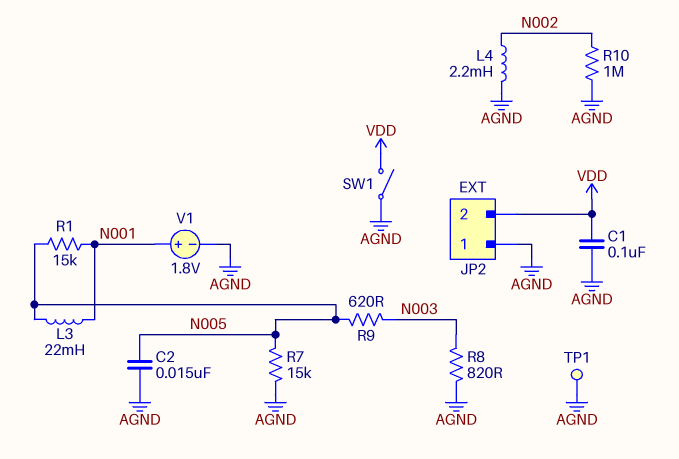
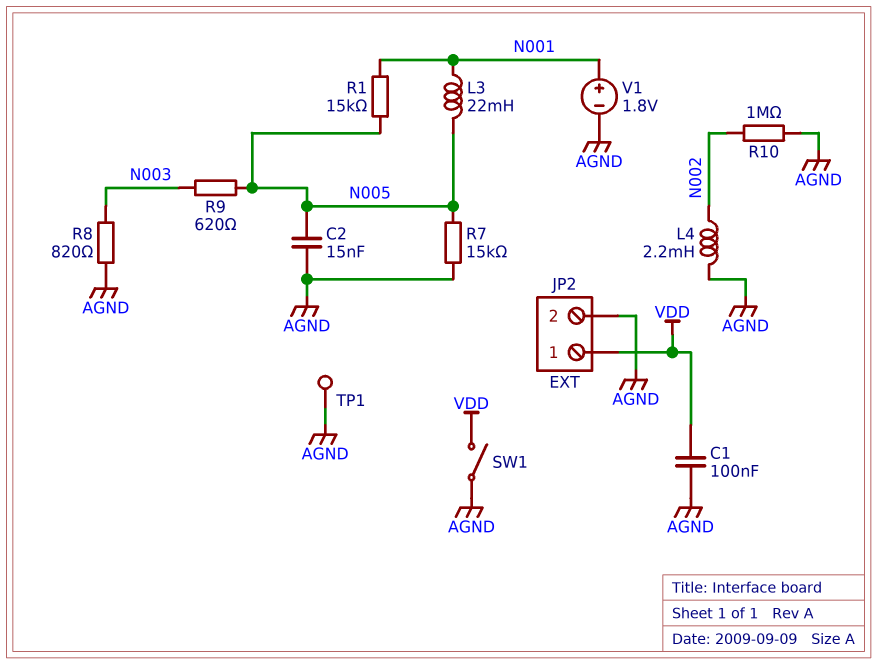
JP2 pin 1: AGND -> VDD
JP2 pin 2: VDD -> AGND

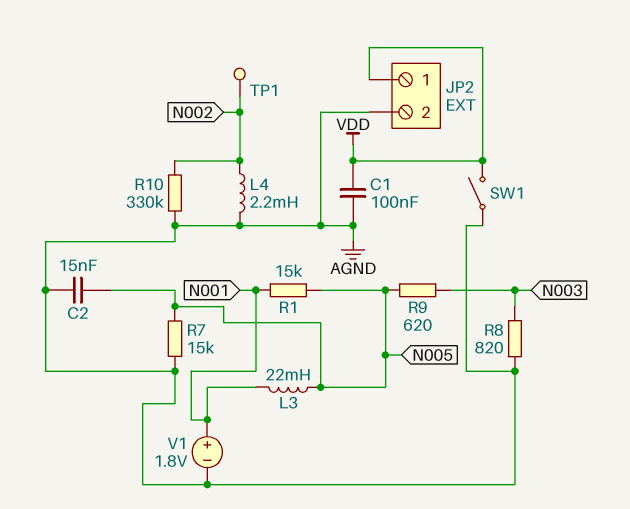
R10: 1M (AGND, N002) -> 330k (AGND, N002)
TP1: test point (AGND) -> test point (N002)

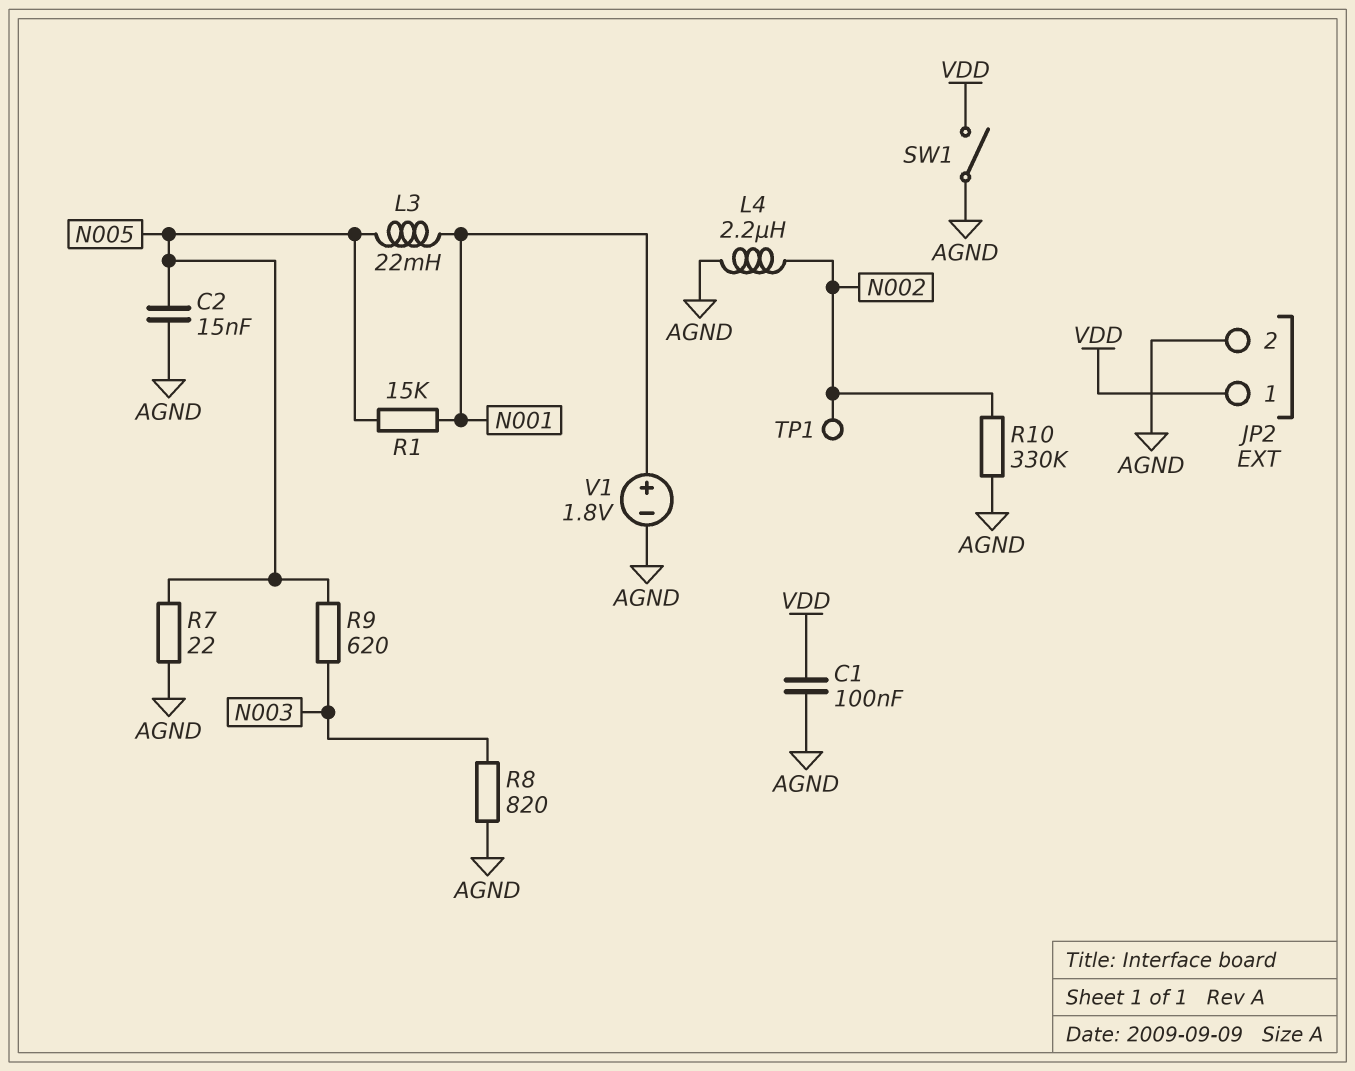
L4: 2.2mH (AGND, N002) -> 2.2uH (AGND, N002)
R7: 15k (AGND, N005) -> 22 (AGND, N005)

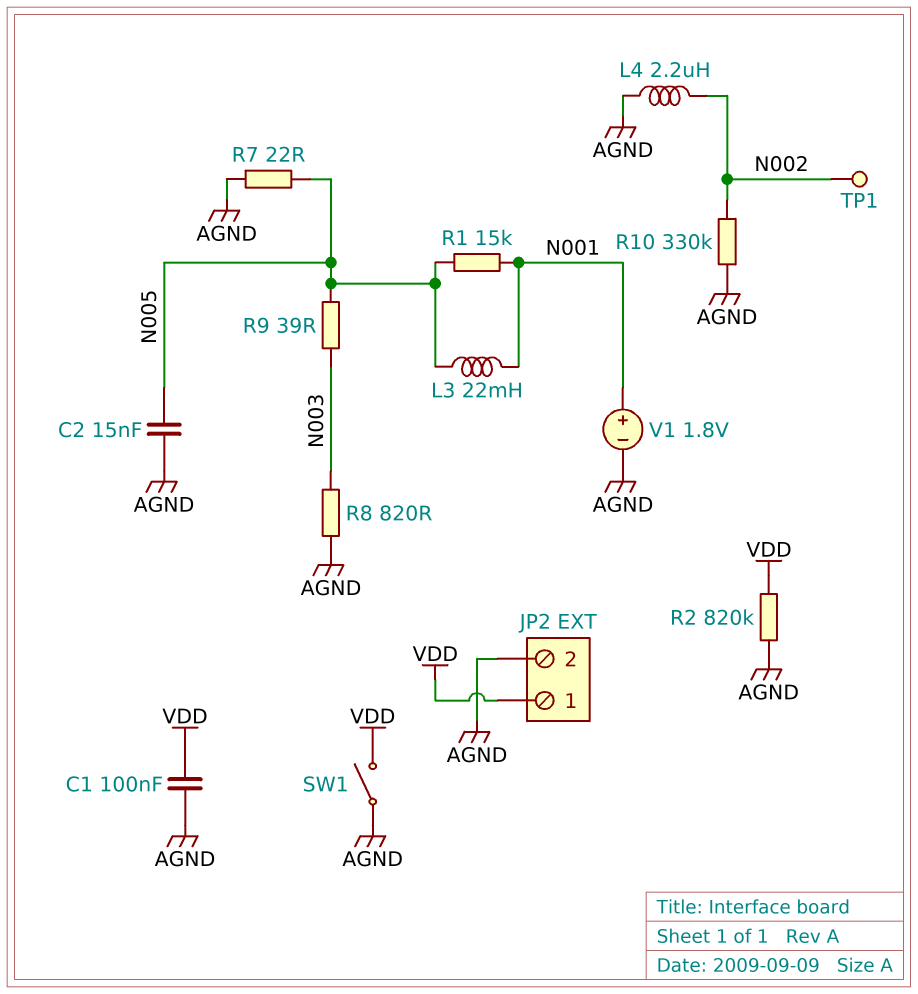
R2: none -> 820k (AGND, VDD)
R9: 620 (N003, N005) -> 39 (N003, N005)

